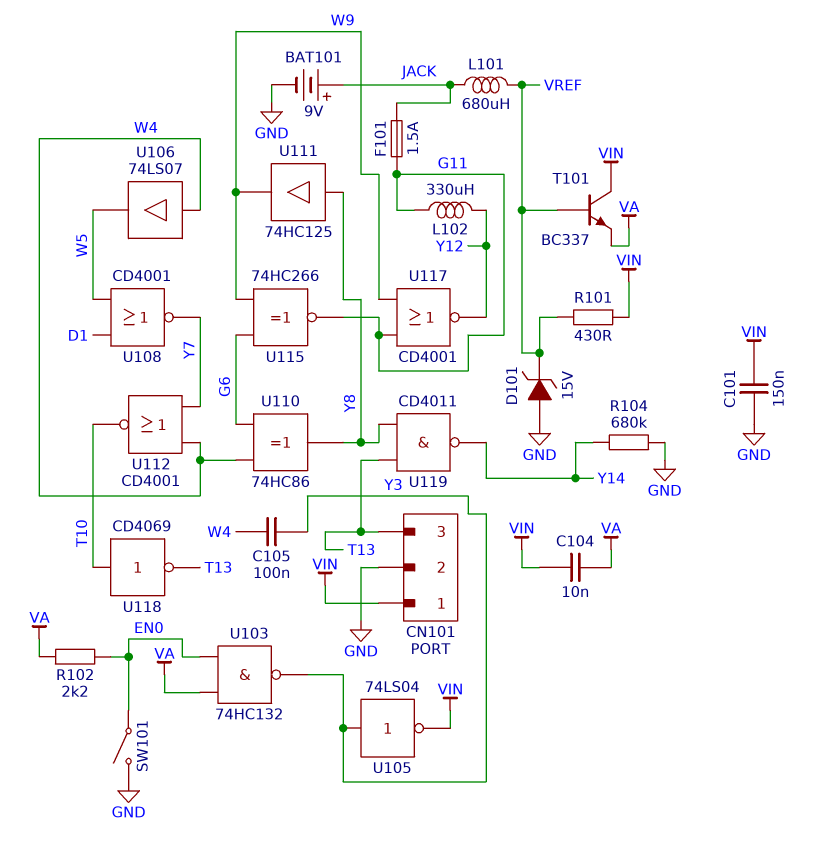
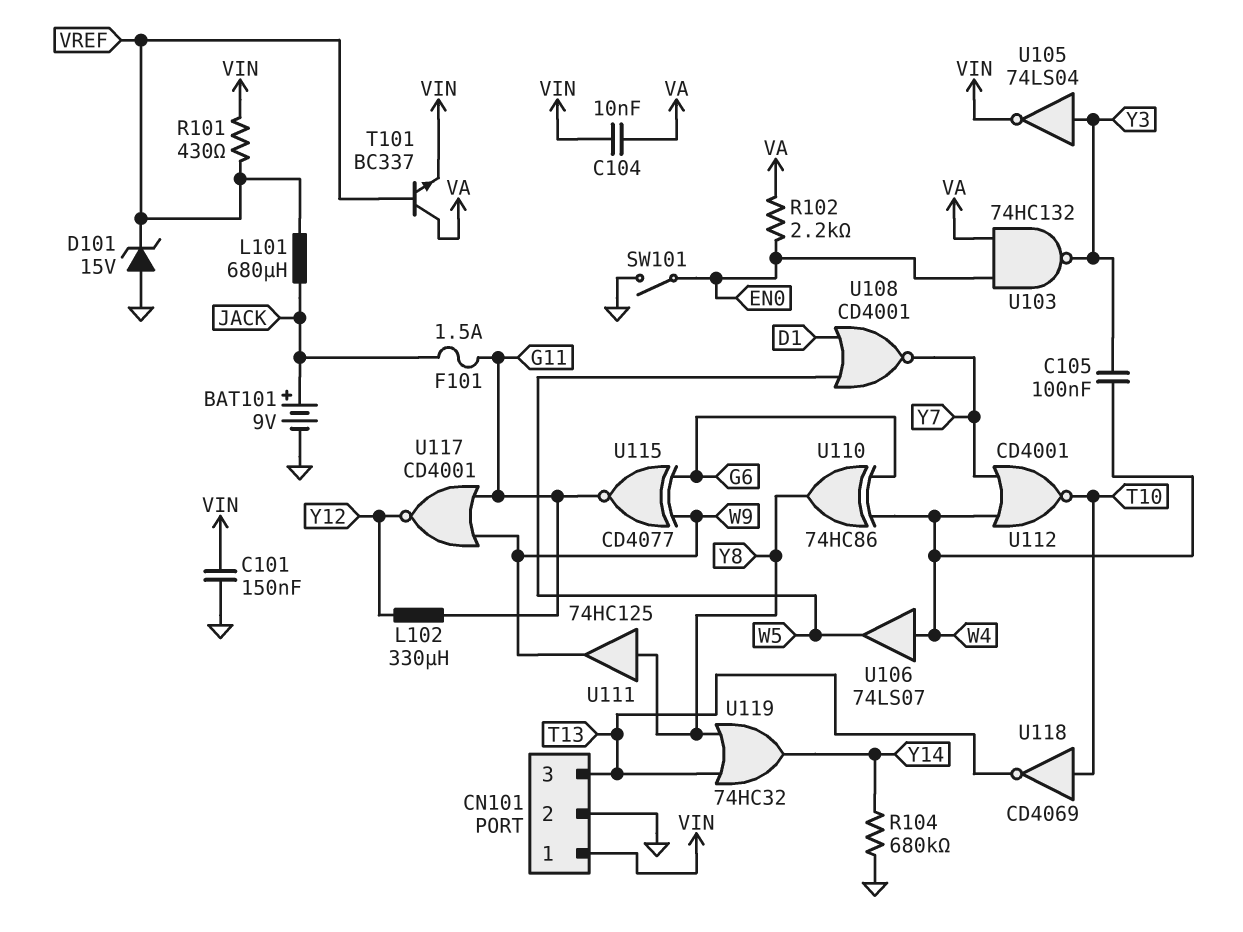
T101: NPN BC337 (B VREF, C VIN, E VA) -> NPN BC337 (B VREF, C VA, E VIN)
U115: XNOR 74HC266 (in G6, in W9, out G11) -> XNOR CD4077 (in G6, in W9, out G11)
U119: NAND CD4011 (in T13, in Y8, out Y14) -> OR 74HC32 (in T13, in Y8, out Y14)

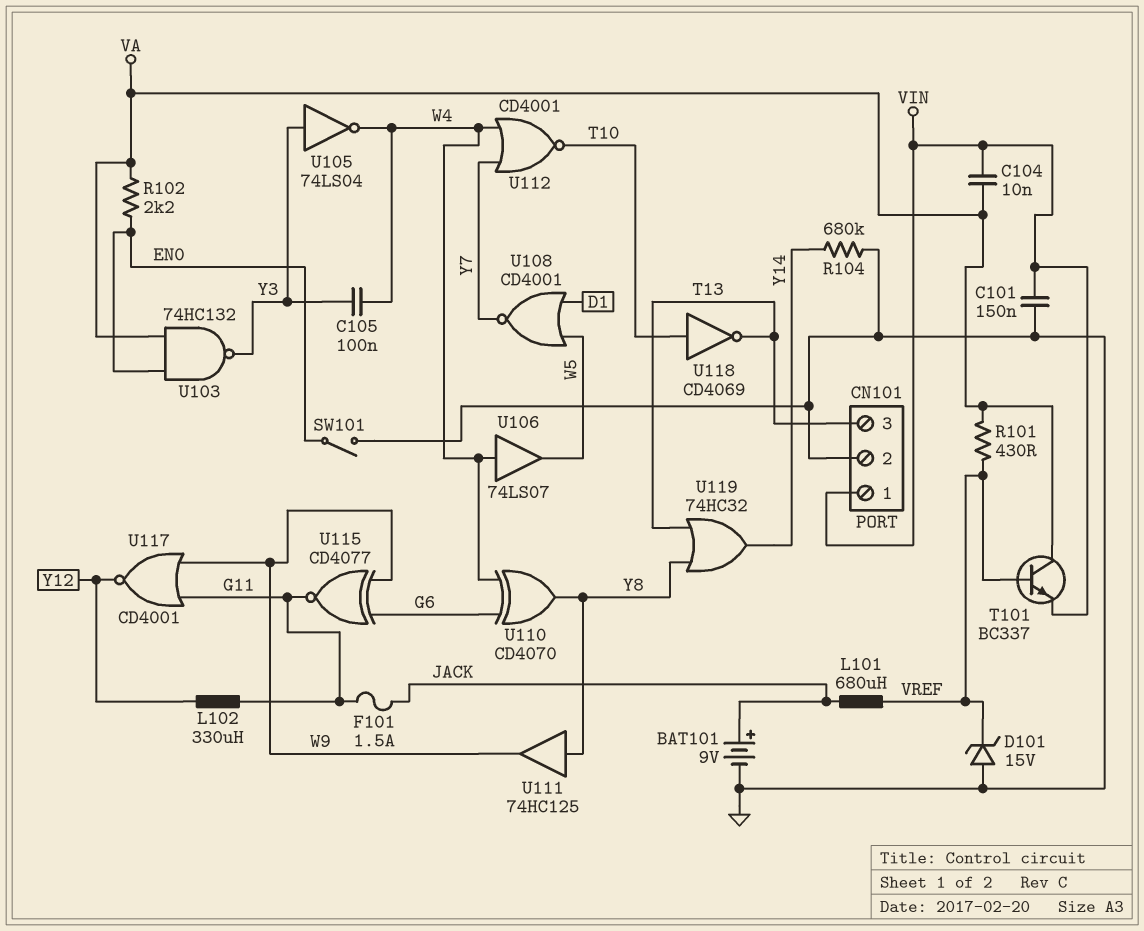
R101: 430 (VIN, VREF) -> 430 (VA, VREF)
U105: NOT 74LS04 (in Y3, out VIN) -> NOT 74LS04 (in Y3, out W4)
U110: XOR 74HC86 (in G6, in W4, out Y8) -> XOR CD4070 (in G6, in W4, out Y8)

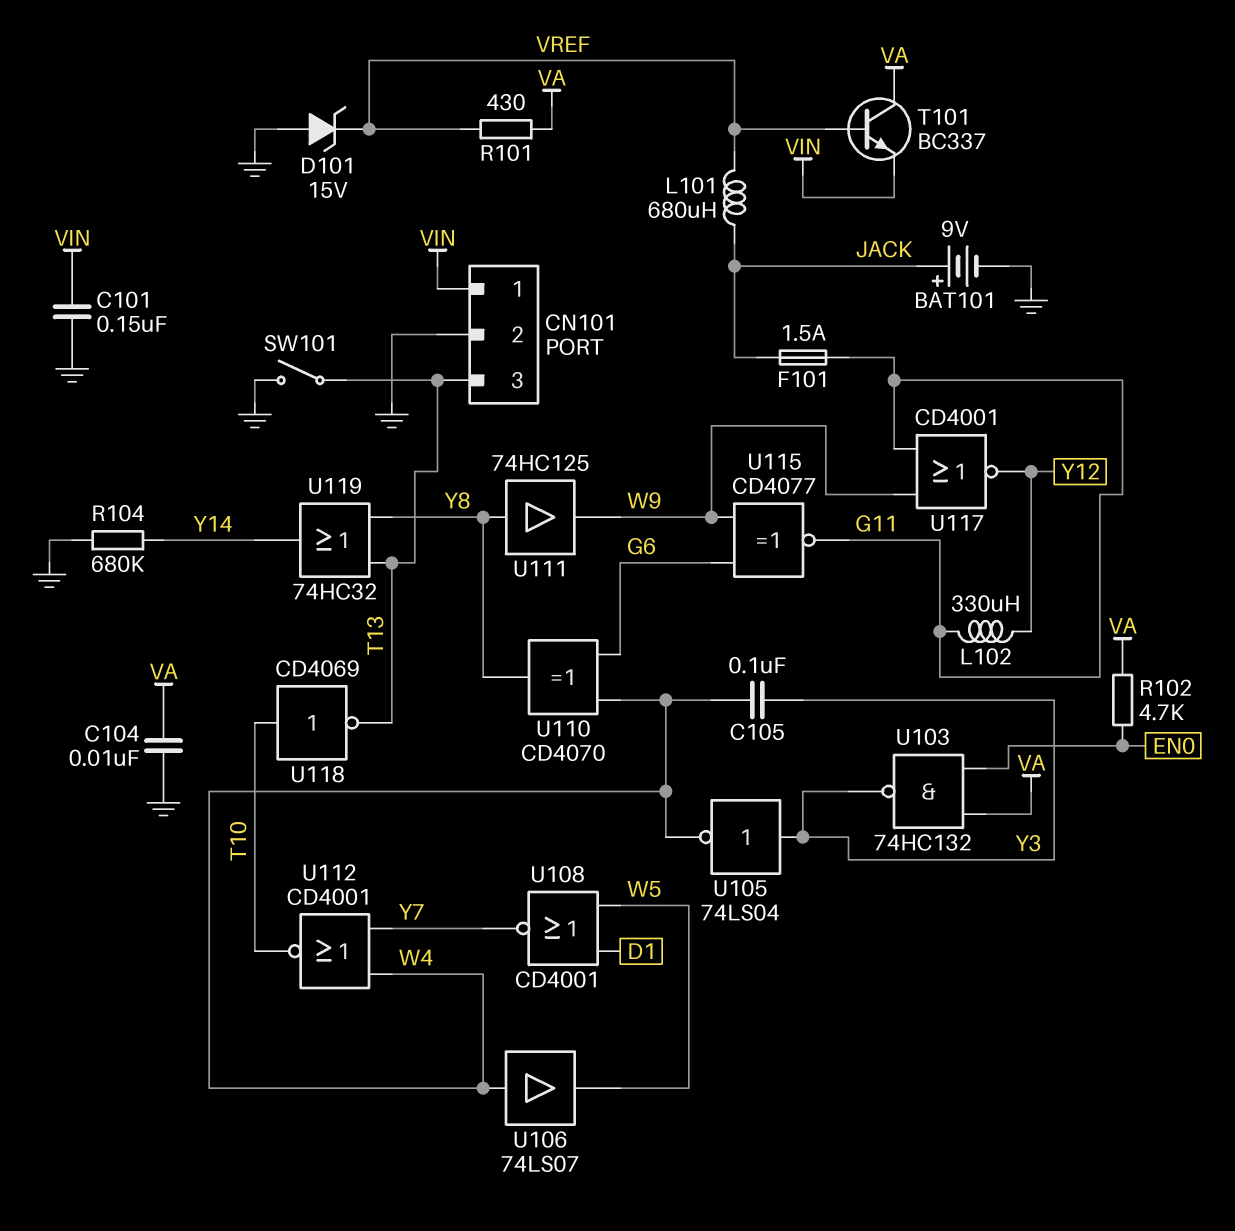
C104: 10nF (VA, VIN) -> 10nF (GND, VA)
R102: 2.2k (EN0, VA) -> 4.7k (EN0, VA)
SW101: switch (EN0, GND) -> switch (GND, T13)

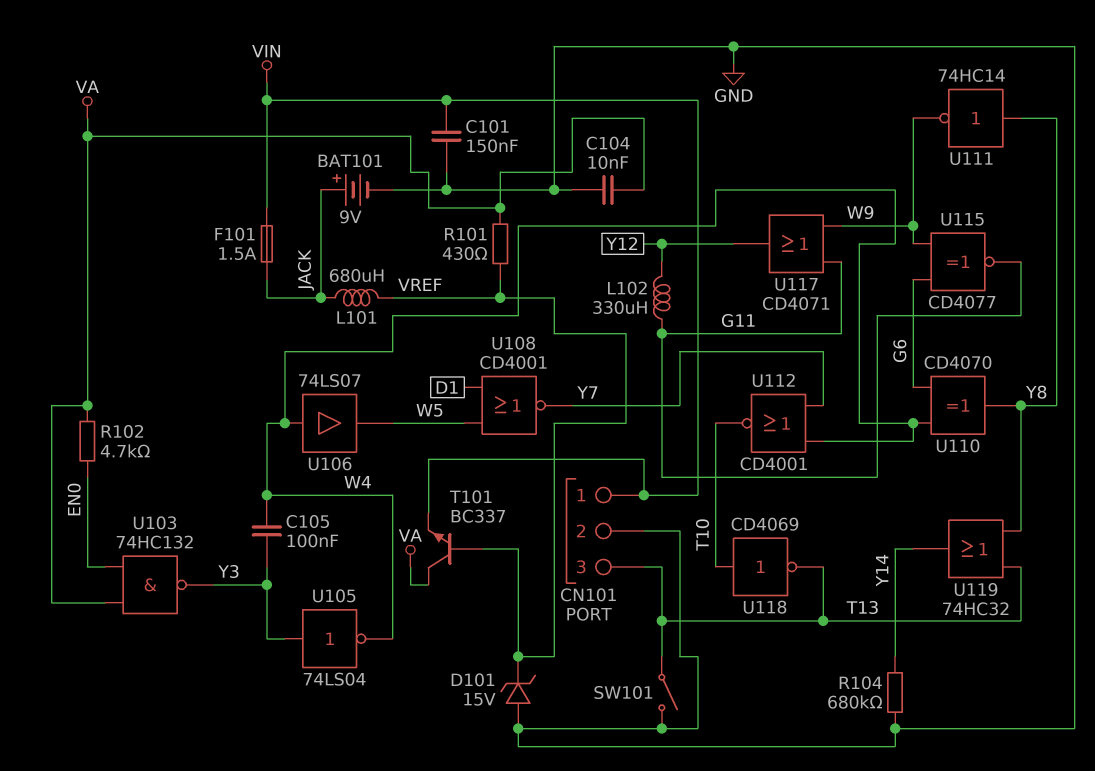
F101: 1.5A (G11, JACK) -> 1.5A (JACK, VIN)
U111: buffer 74HC125 (in Y8, out W9) -> NOT 74HC14 (in Y8, out W9)
U117: NOR CD4001 (in G11, in W9, out Y12) -> OR CD4071 (in G11, in W9, out Y12)

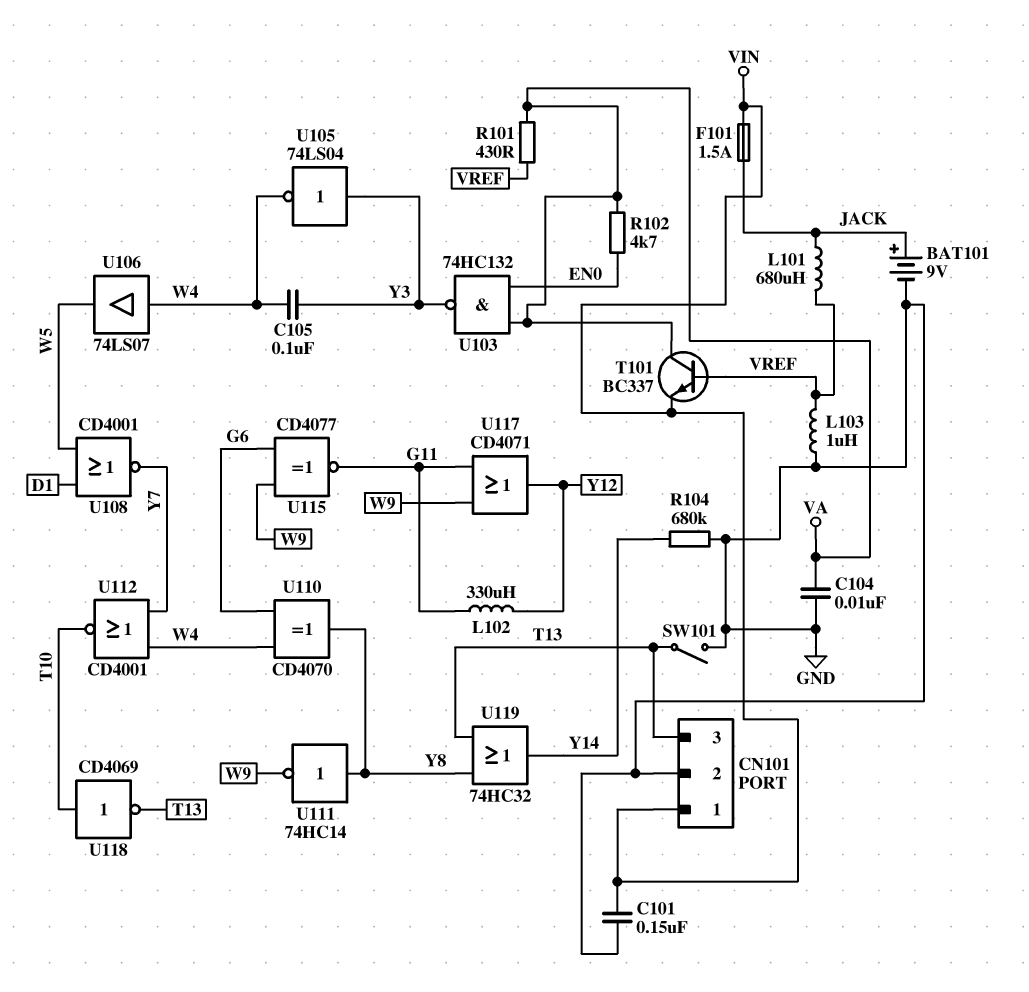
D101: zener 15V (A GND, K VREF) -> none
L103: none -> 1uH (GND, VREF)

